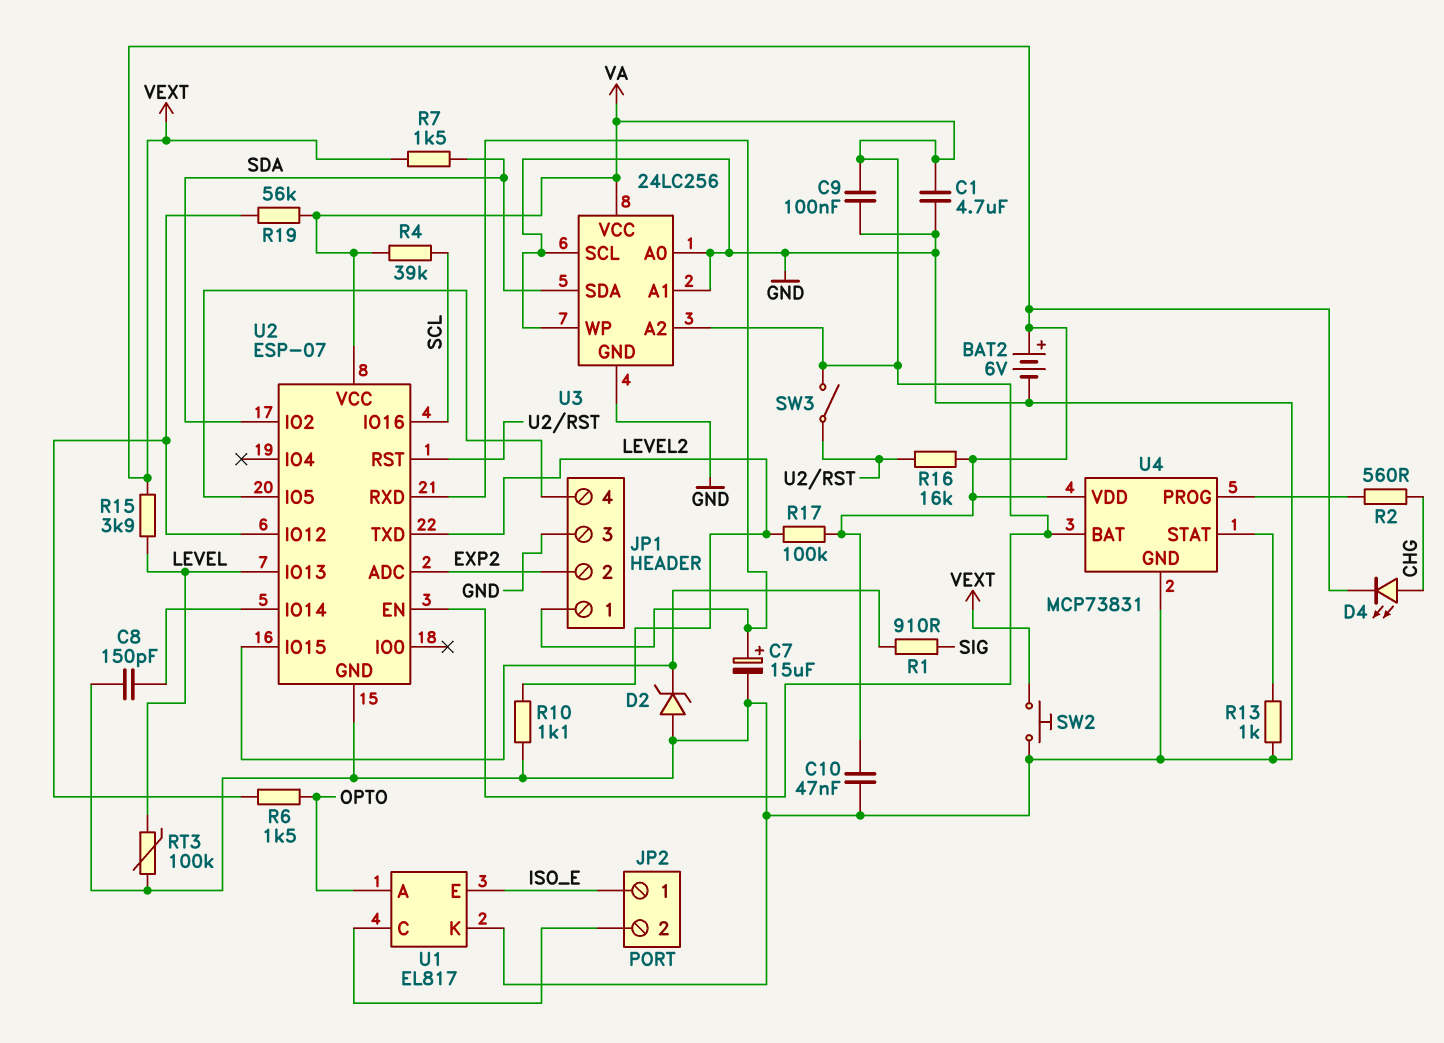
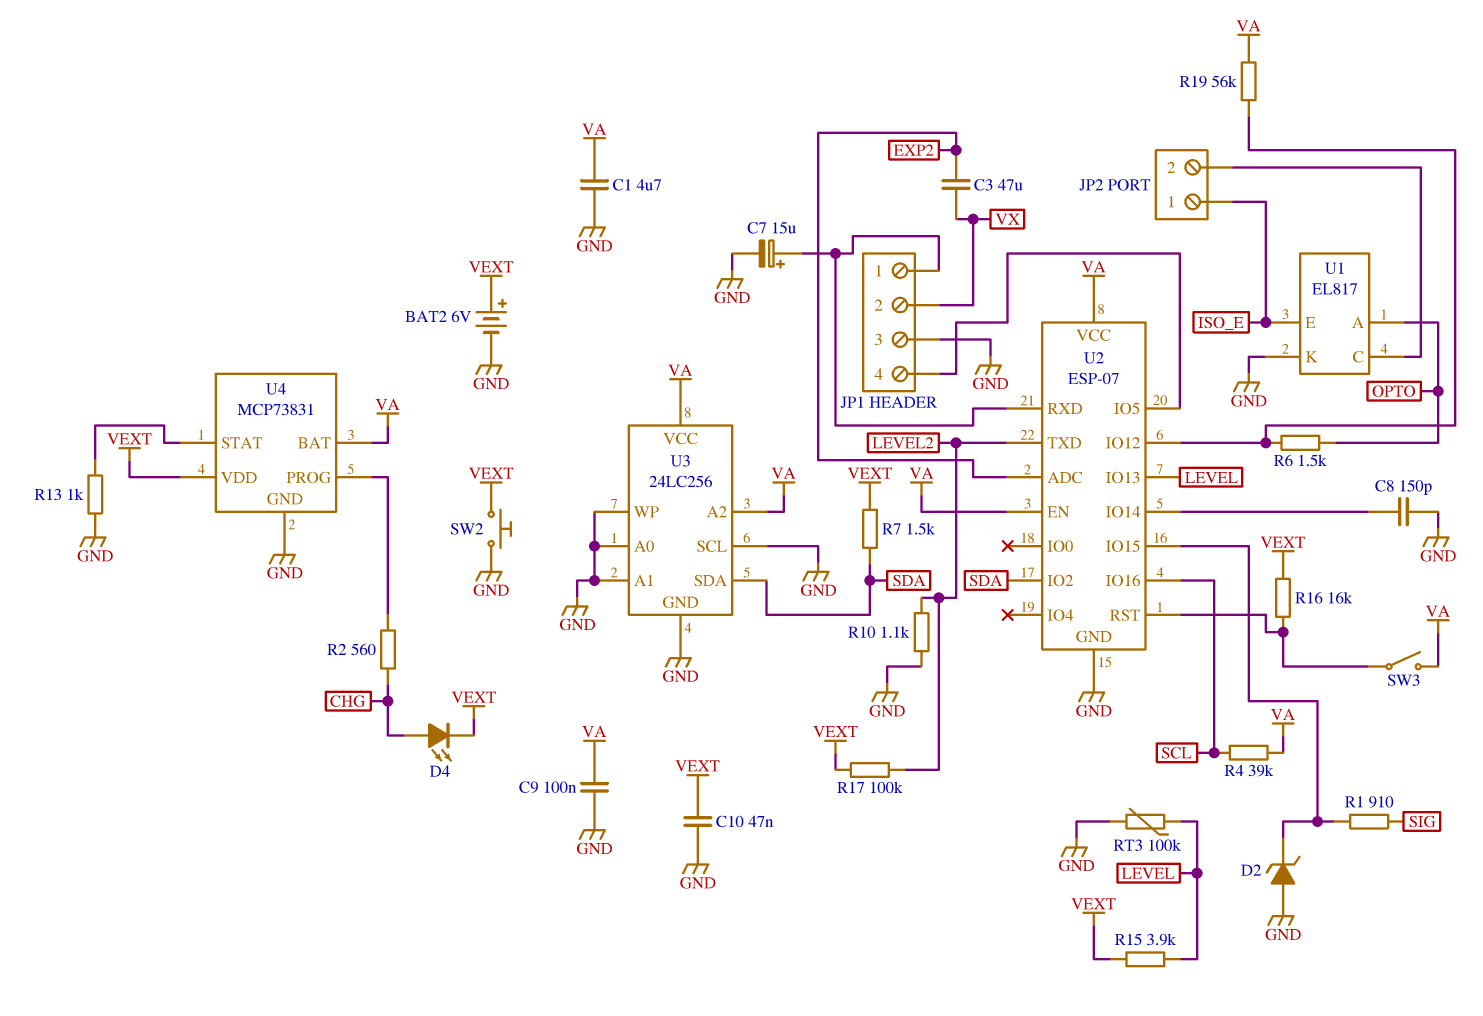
C3: none -> 47uF (EXP2, VX)
JP1 pin 2: EXP2 -> VX

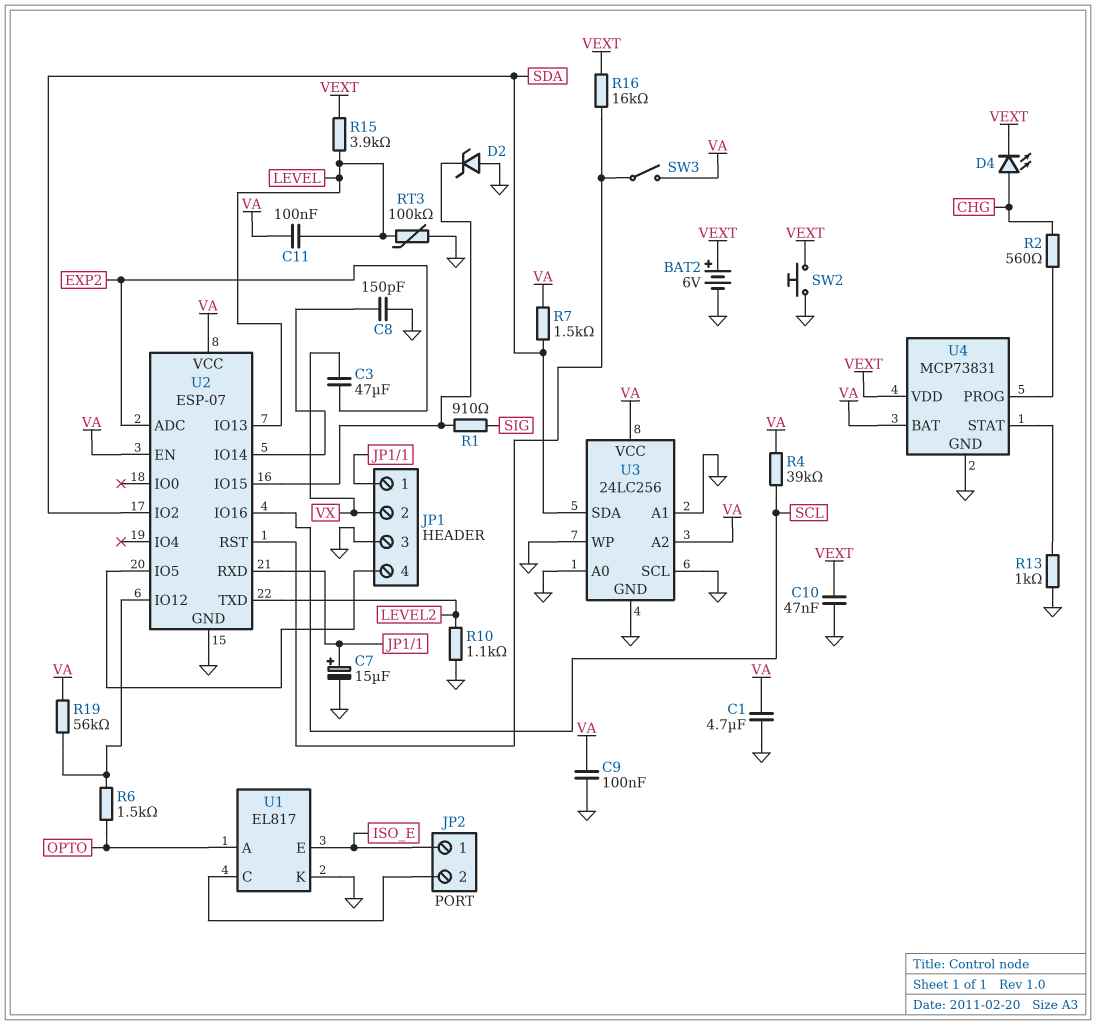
C11: none -> 100nF (LEVEL, VA)
R7: 1.5k (SDA, VEXT) -> 1.5k (SDA, VA)
R17: 100k (LEVEL2, VEXT) -> none

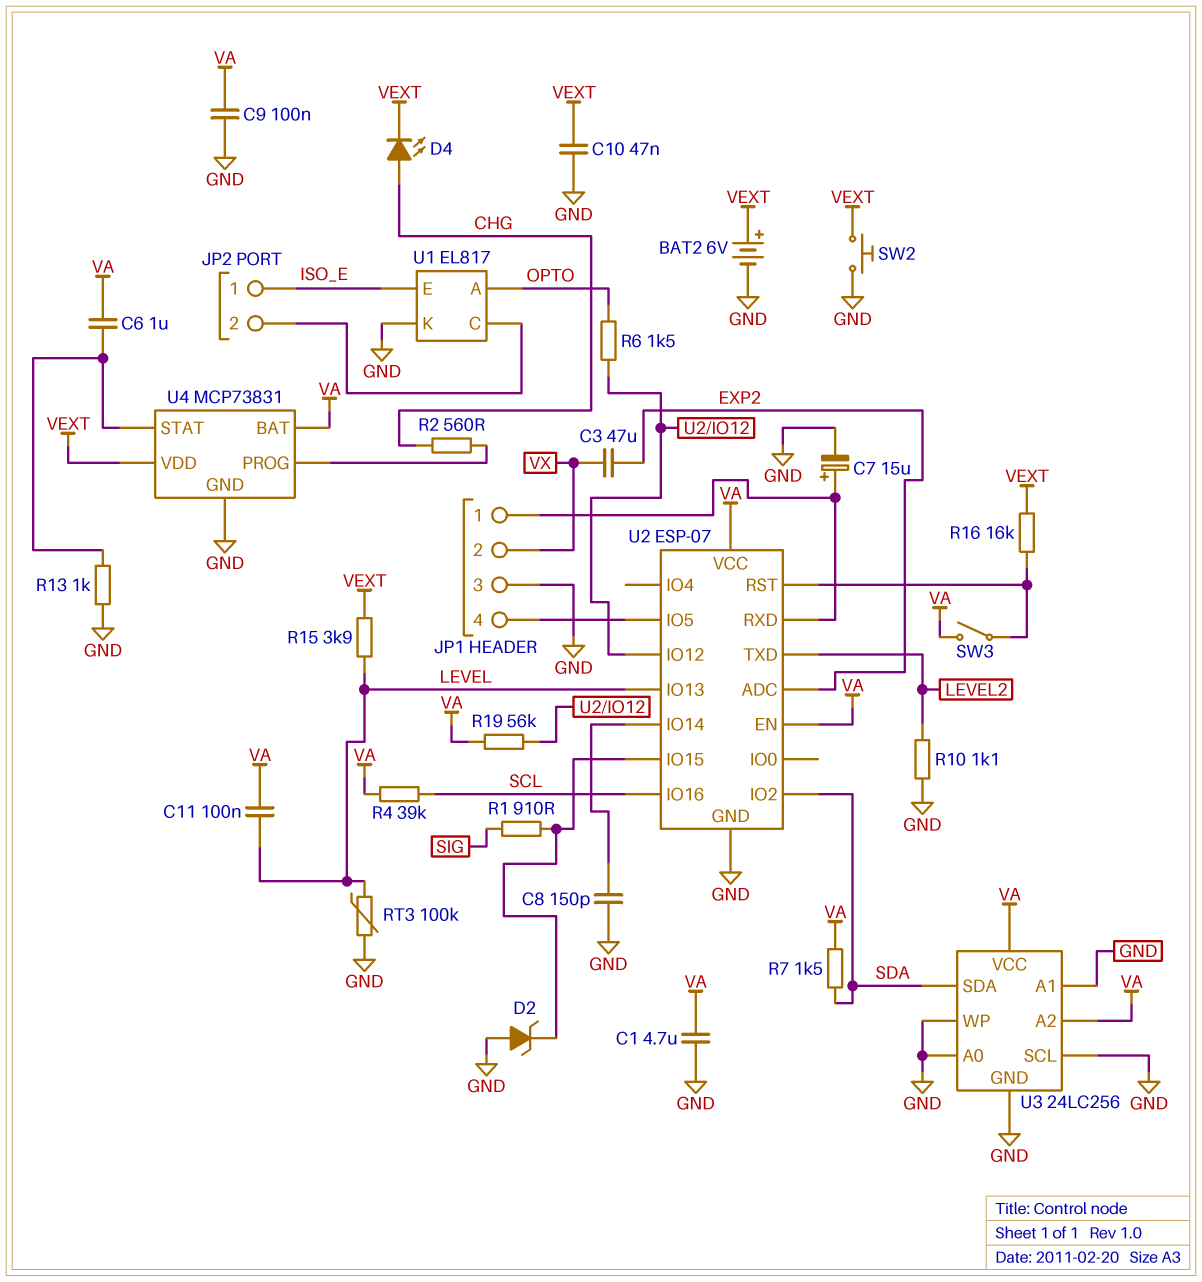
C6: none -> 1uF (U4/STAT, VA)

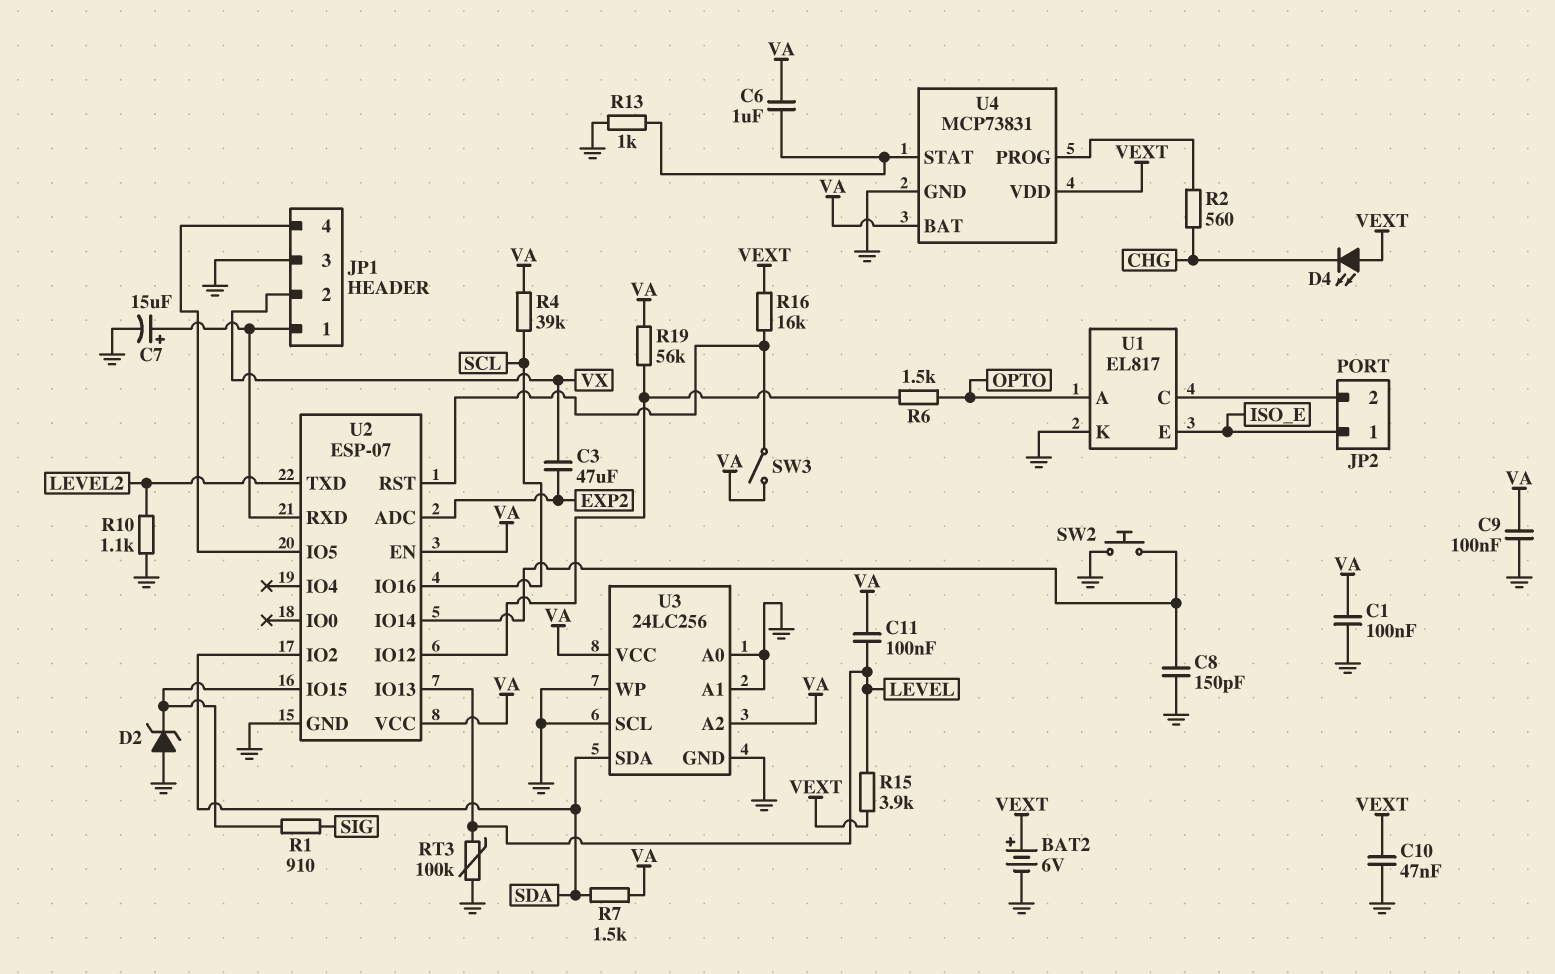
C1: 4.7uF (GND, VA) -> 100nF (GND, VA)
D4: LED (A CHG, K VEXT) -> LED (A VEXT, K CHG)
SW2: button (GND, VEXT) -> button (GND, U2/IO14)

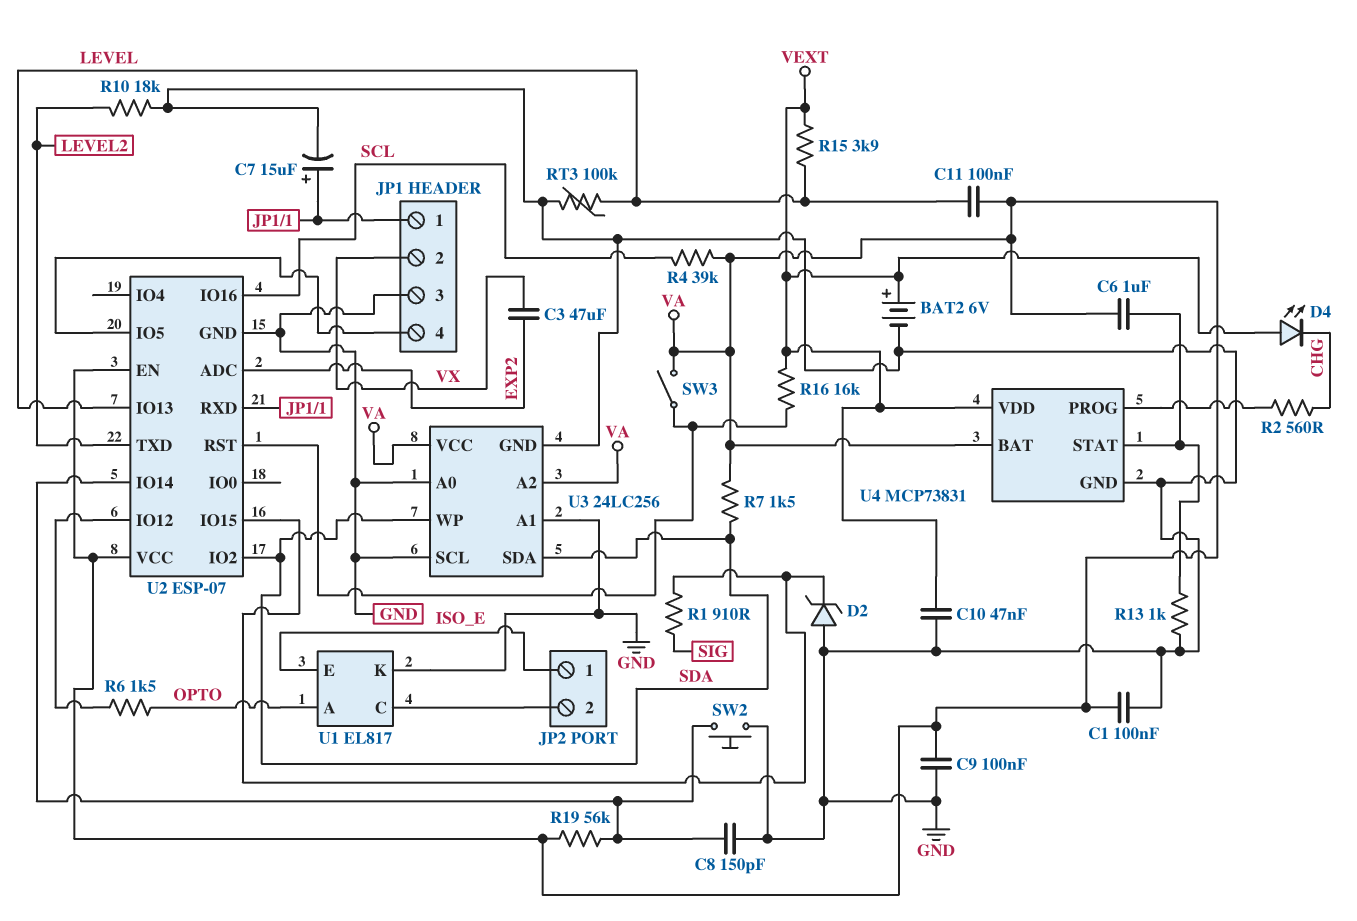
R10: 1.1k (GND, LEVEL2) -> 18k (GND, LEVEL2)
R19: 56k (U2/IO12, VA) -> 56k (U2/IO14, VA)
U3 pin WP: GND -> SDA

